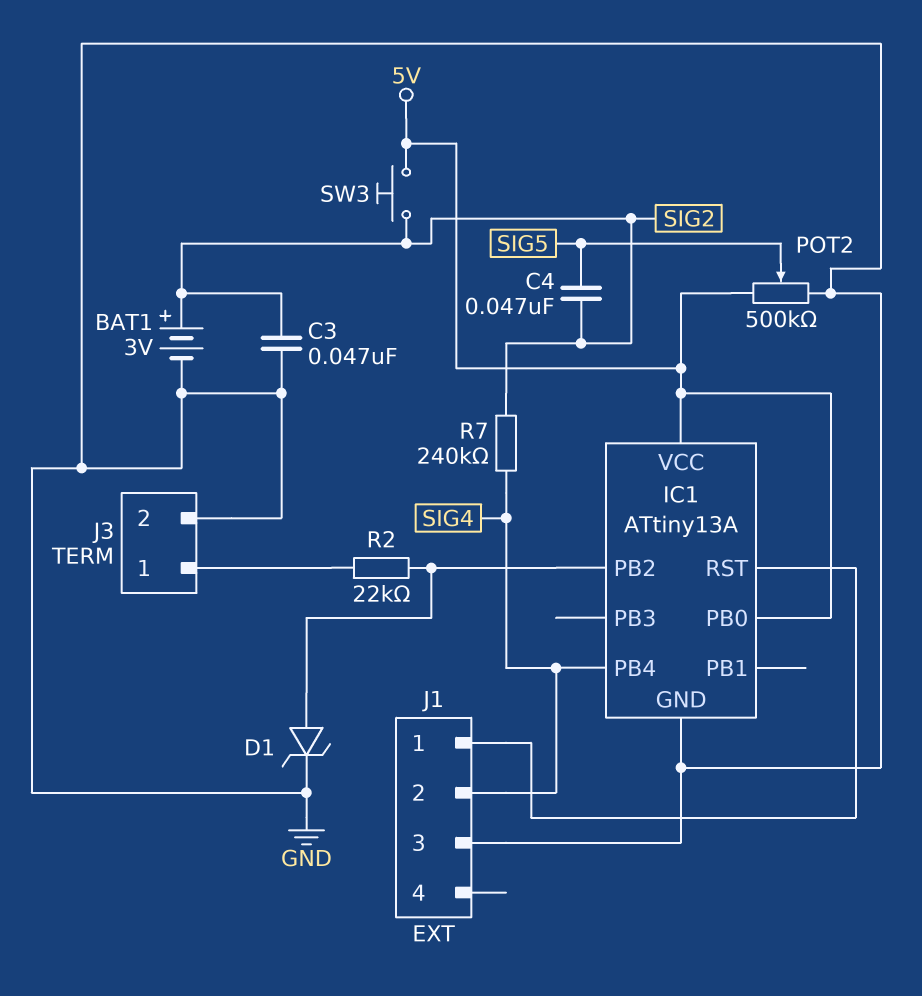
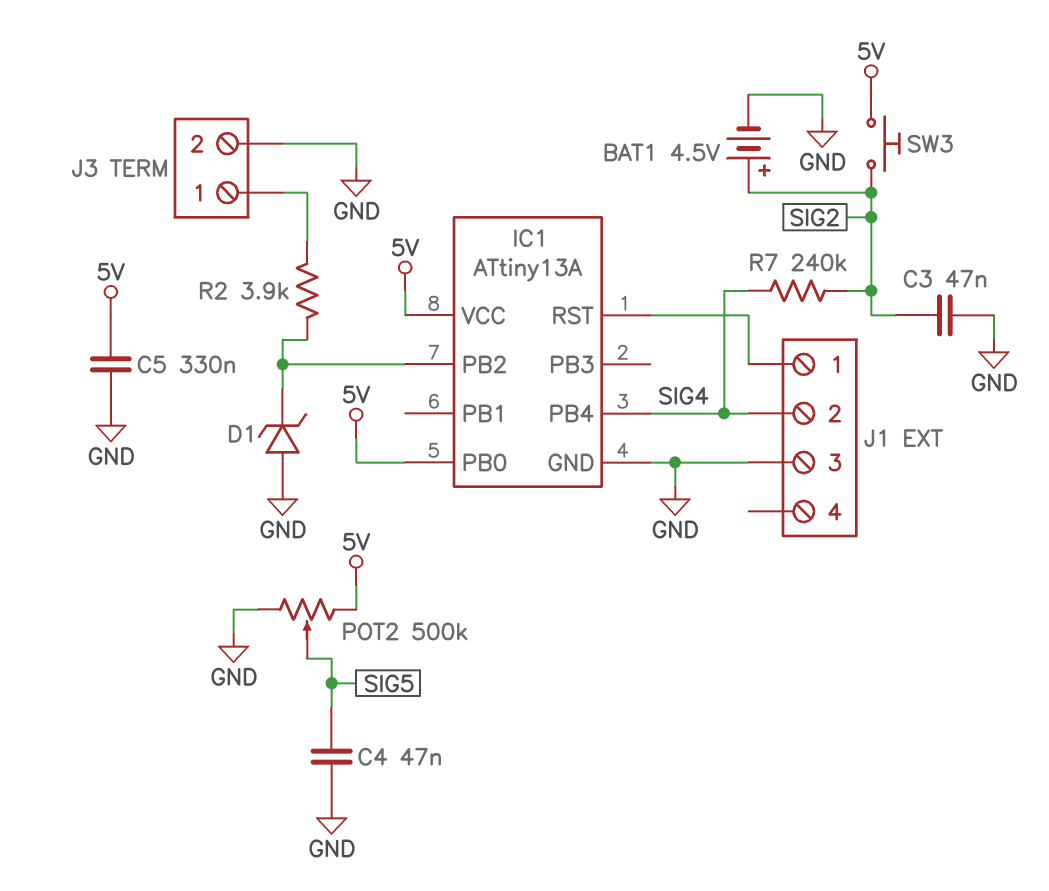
BAT1: 3V (plus SIG2, minus GND) -> 4.5V (plus SIG2, minus GND)
C4: 47nF (SIG2, SIG5) -> 47nF (GND, SIG5)
C5: none -> 330nF (5V, GND)
D1: zener (A IC1/PB2, K GND) -> zener (A GND, K IC1/PB2)
R2: 22k (IC1/PB2, J3/1) -> 3.9k (IC1/PB2, J3/1)

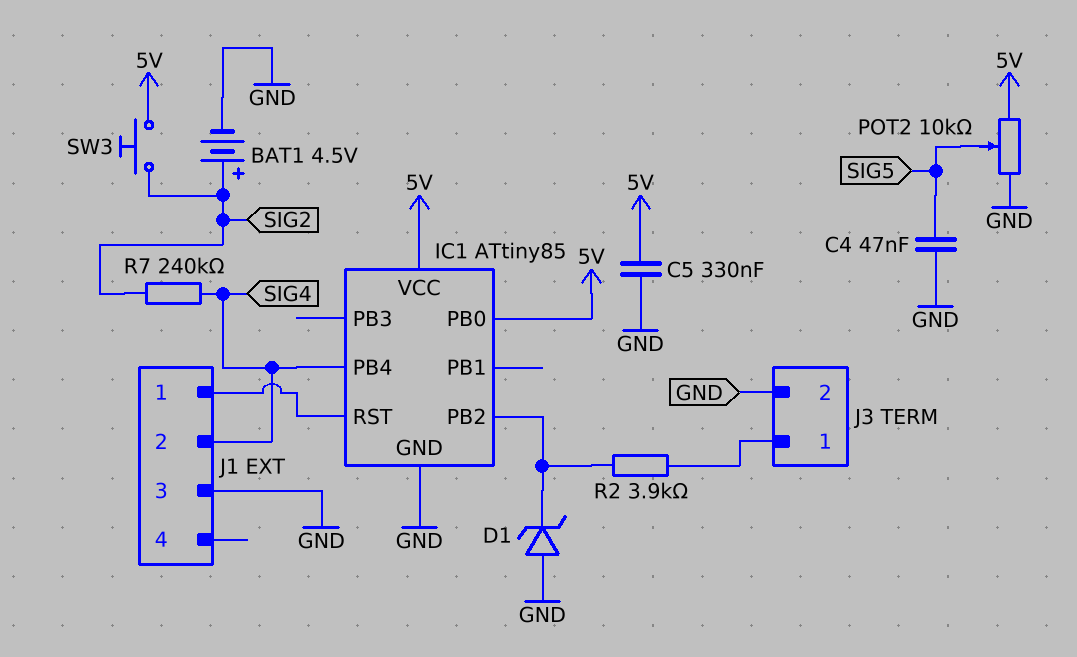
C3: 47nF (GND, SIG2) -> none
IC1: ATtiny13A -> ATtiny85
POT2: 500k (5V, GND, wiper SIG5) -> 10k (5V, GND, wiper SIG5)

